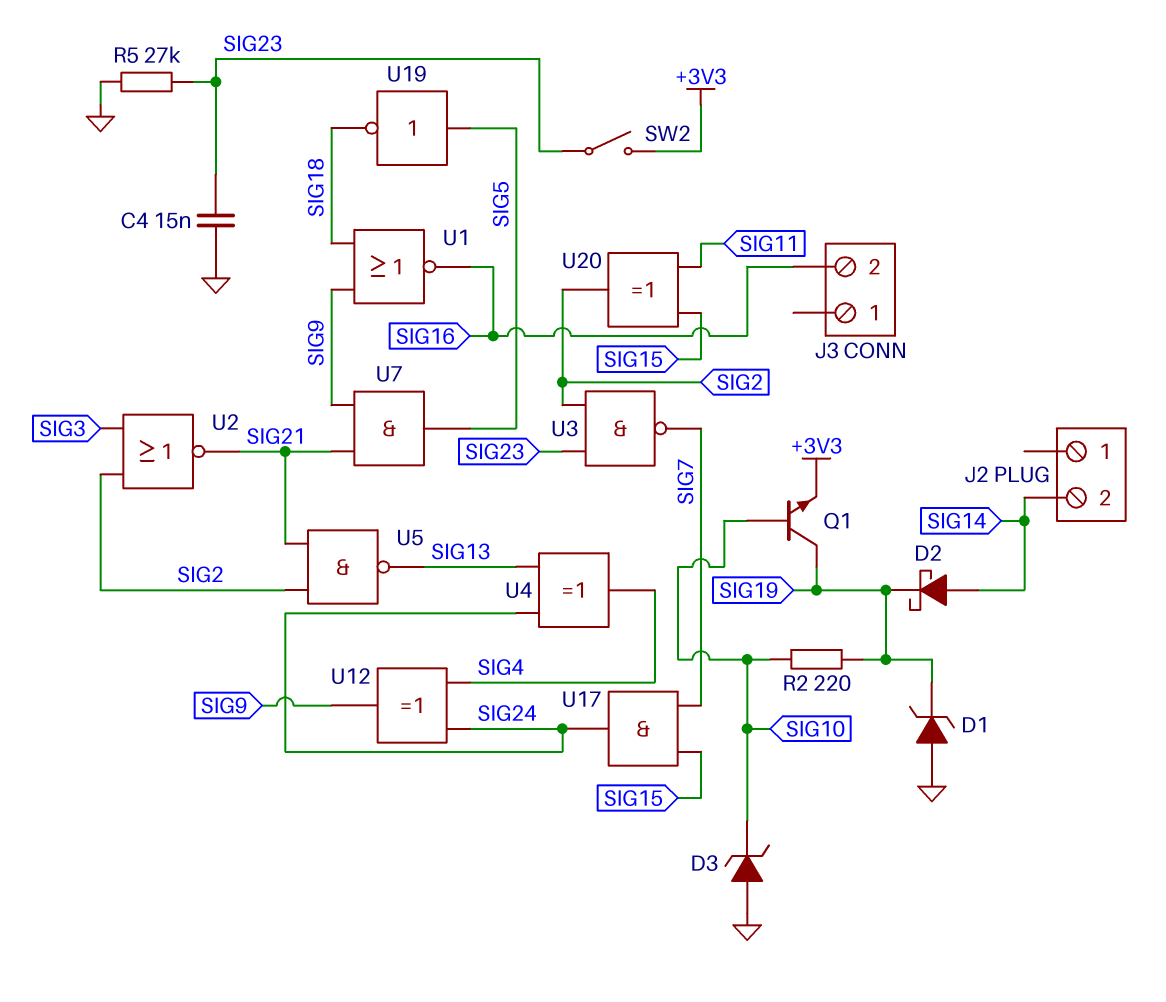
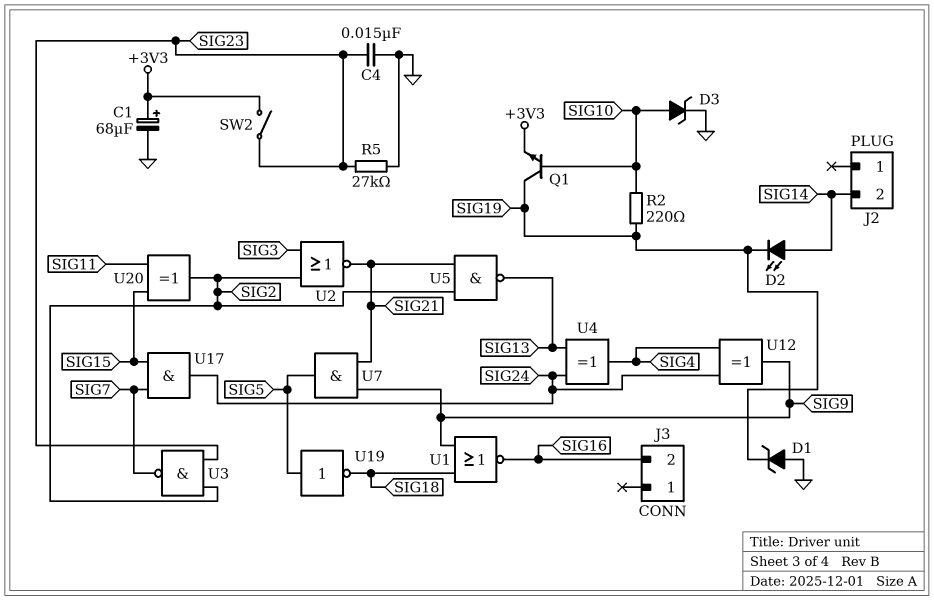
C1: none -> 68uF (plus +3V3, minus GND)
D2: schottky (A SIG14, K SIG19) -> LED (A SIG14, K SIG19)
D3: zener (A GND, K SIG10) -> zener (A SIG10, K GND)

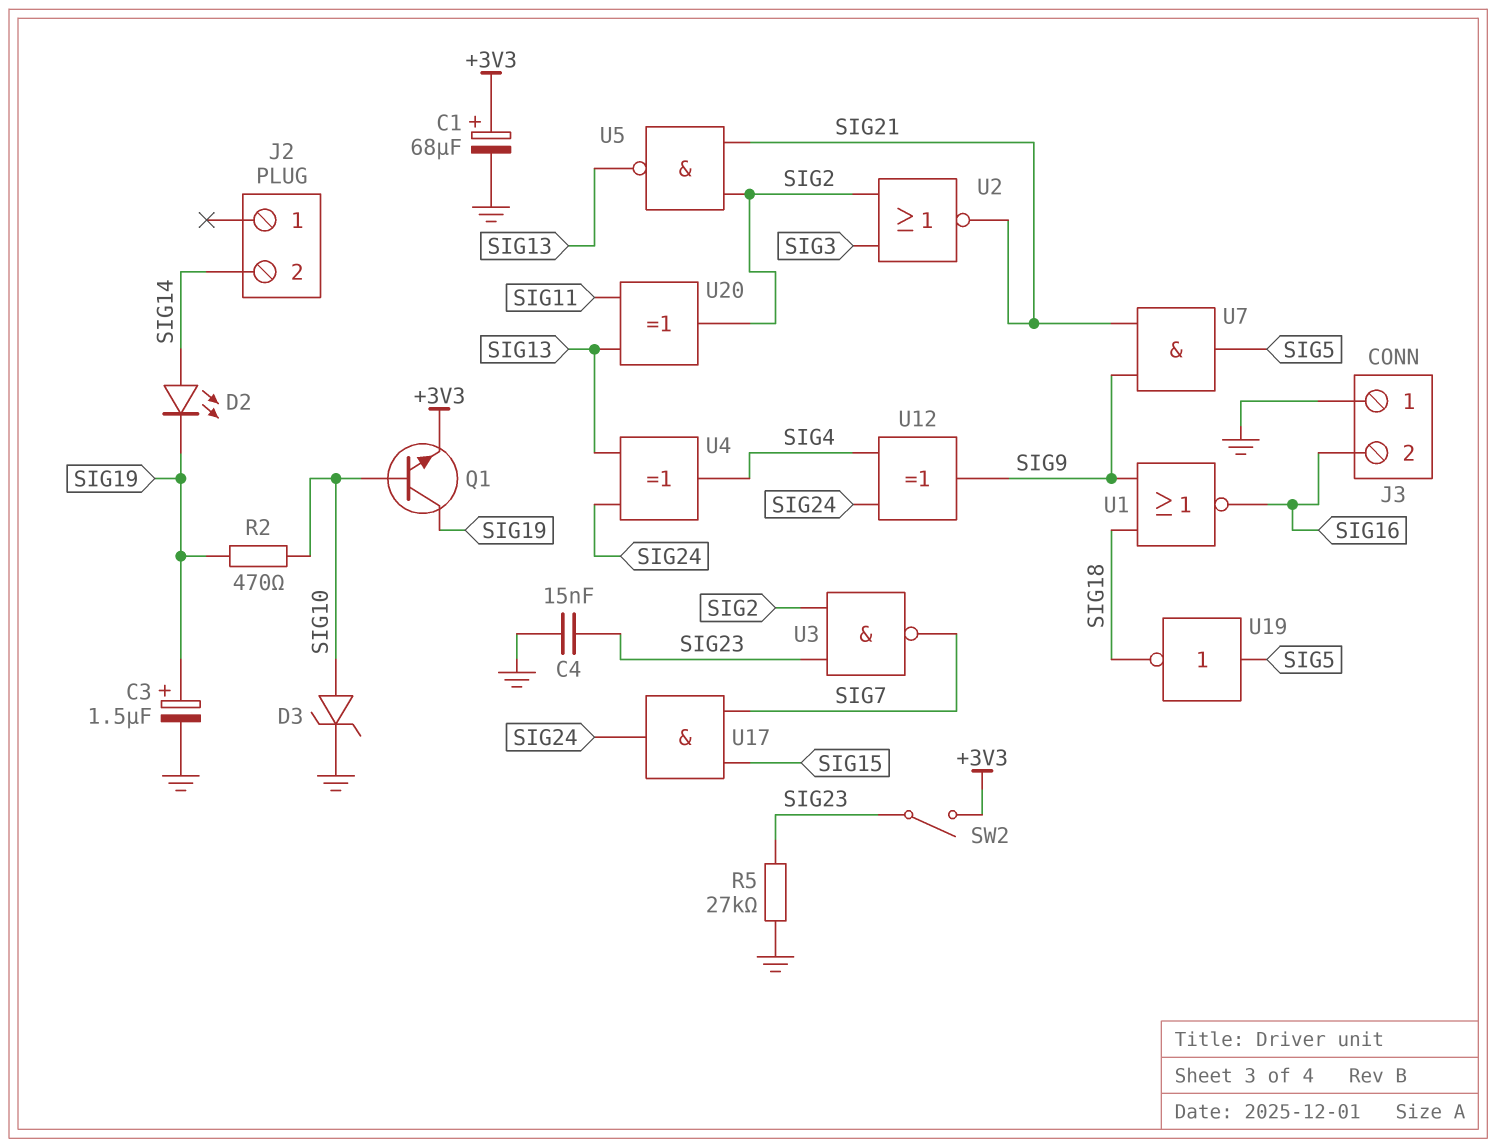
C3: none -> 1.5uF (plus SIG19, minus GND)
D1: zener (A GND, K SIG19) -> none
J3 pin 1: none -> GND
R2: 220 (SIG10, SIG19) -> 470 (SIG10, SIG19)
U20: XOR (in SIG11, in SIG15, out SIG2) -> XOR (in SIG11, in SIG13, out SIG2)

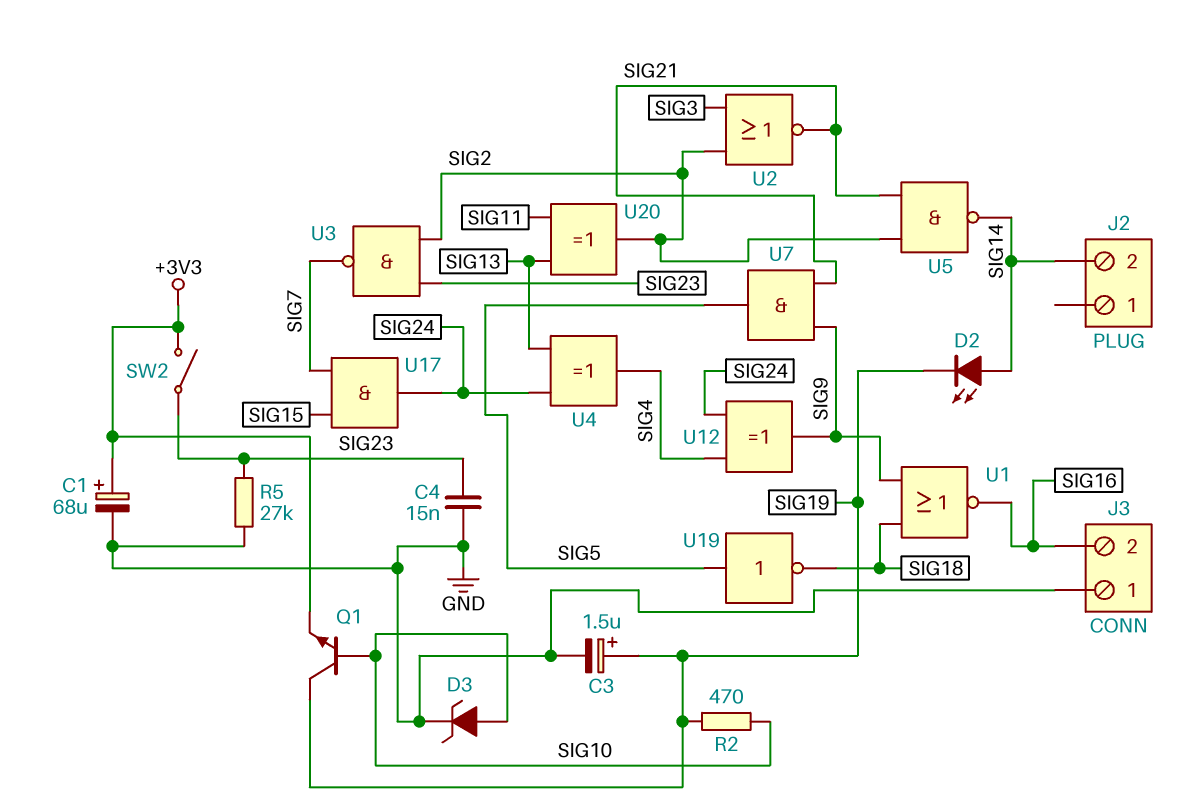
U5: NAND (in SIG2, in SIG21, out SIG13) -> NAND (in SIG2, in SIG21, out SIG14)

